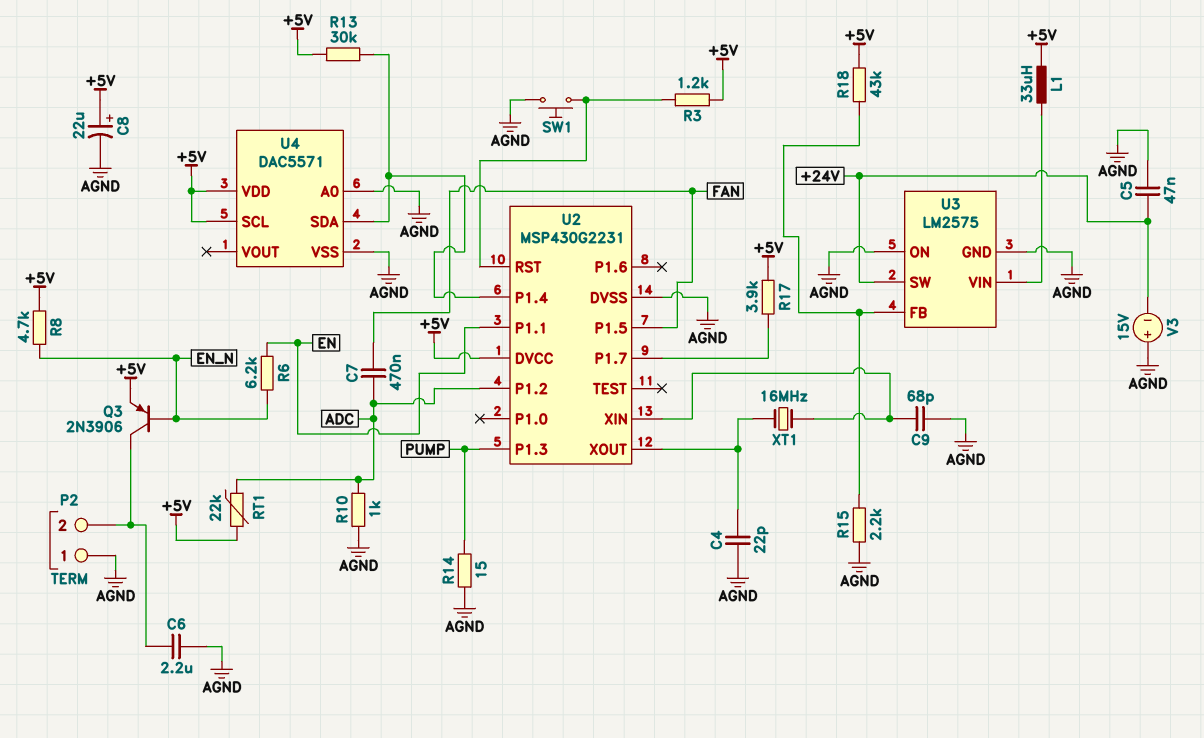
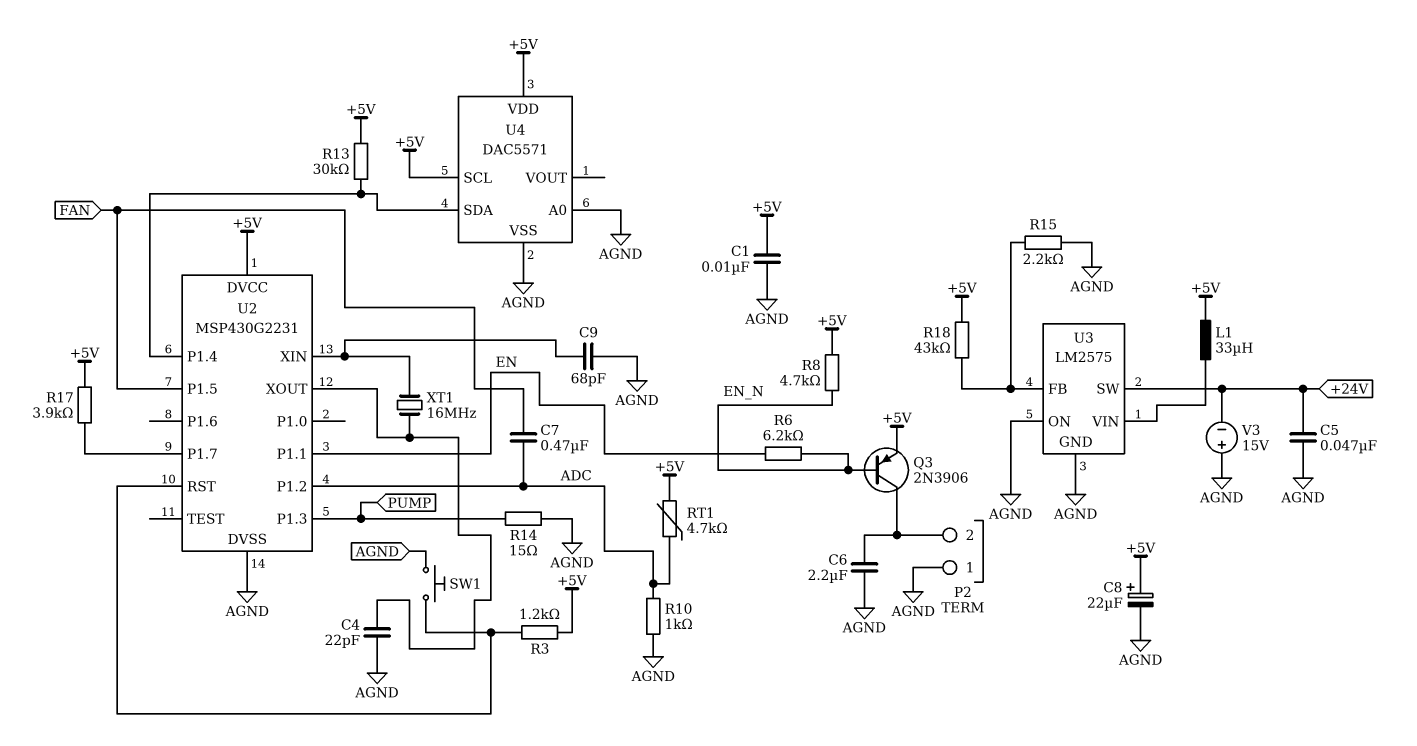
C1: none -> 10nF (+5V, AGND)
RT1: 22k (+5V, ADC) -> 4.7k (+5V, ADC)

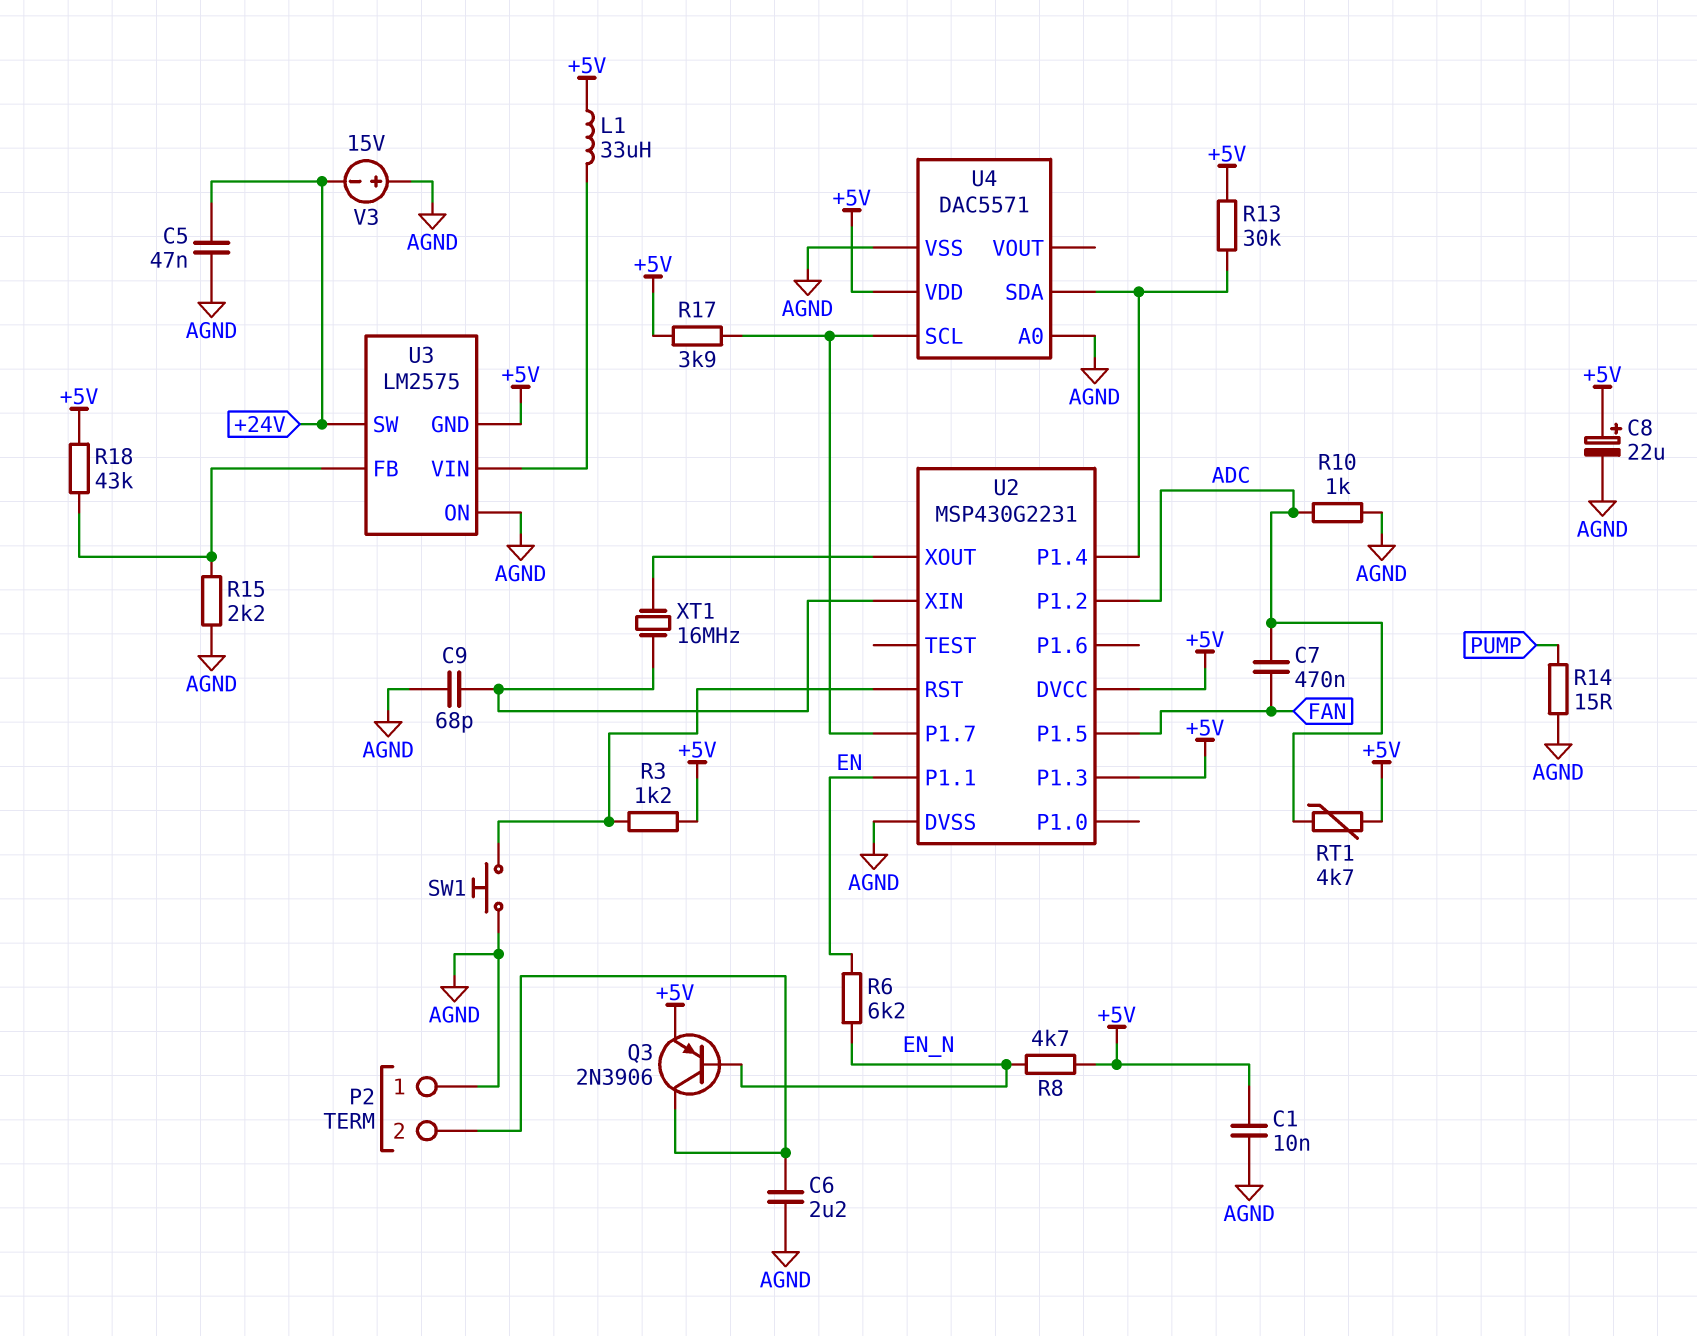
C4: 22pF (AGND, U2/XOUT) -> none
U2 pin P1.3: PUMP -> +5V
U3 pin GND: AGND -> +5V
U4 pin SCL: +5V -> U2/P1.7

